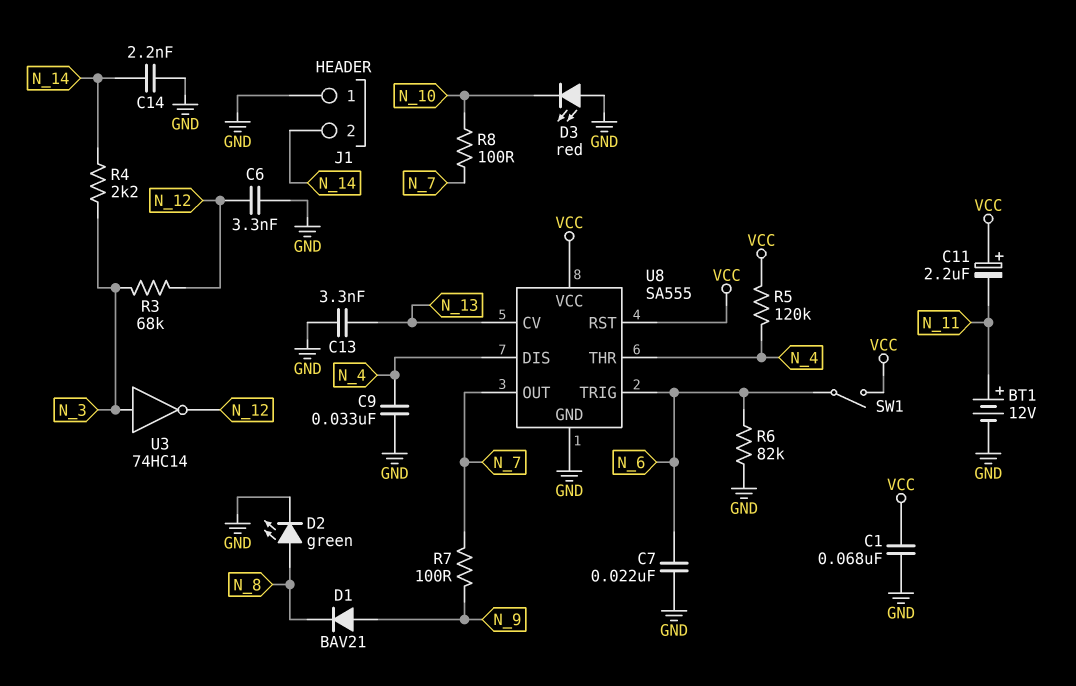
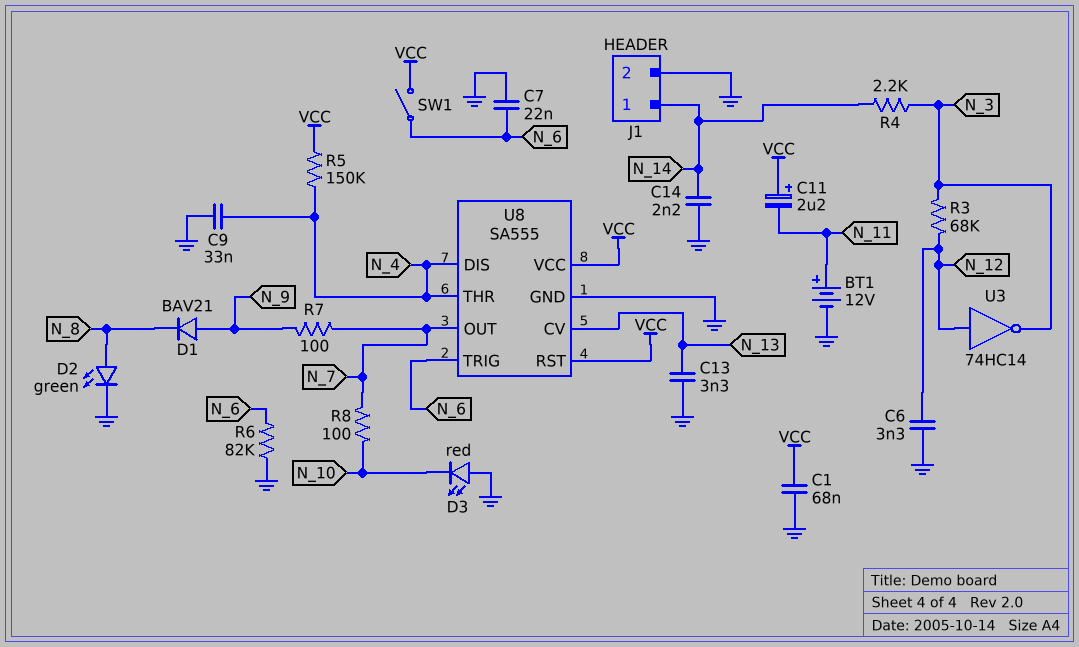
J1 pin 1: GND -> N_14
J1 pin 2: N_14 -> GND
R5: 120k (N_4, VCC) -> 150k (N_4, VCC)
U3: NOT 74HC14 (in N_3, out N_12) -> NOT 74HC14 (in N_12, out N_3)

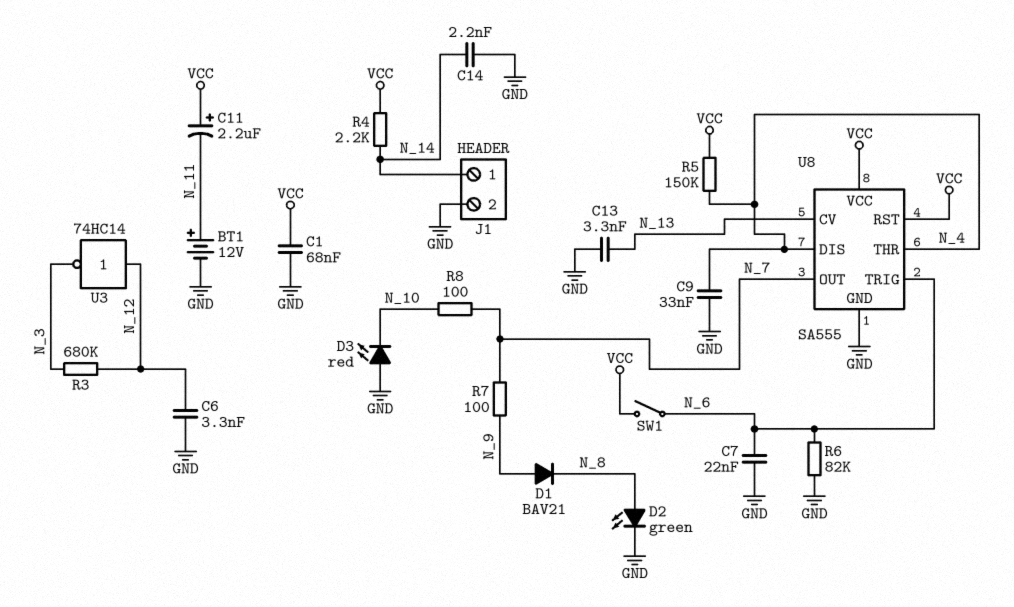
R3: 68k (N_3, N_12) -> 680k (N_3, N_12)
R4: 2.2k (N_3, N_14) -> 2.2k (N_14, VCC)

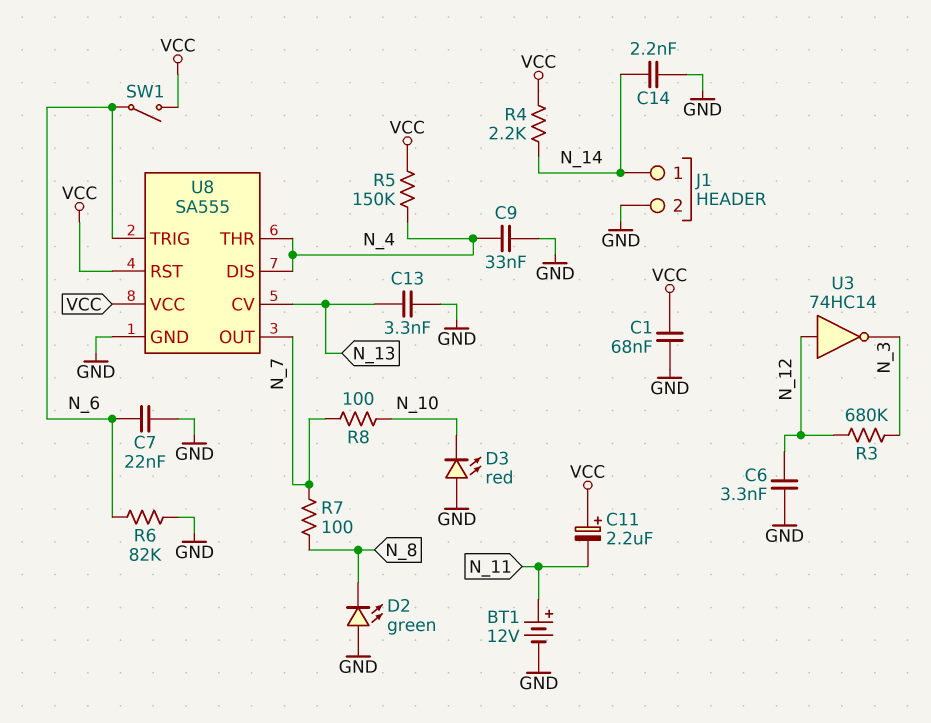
D1: diode BAV21 (A N_9, K N_8) -> none
D2: LED green (A N_8, K GND) -> LED green (A GND, K N_8)
R7: 100 (N_7, N_9) -> 100 (N_7, N_8)

